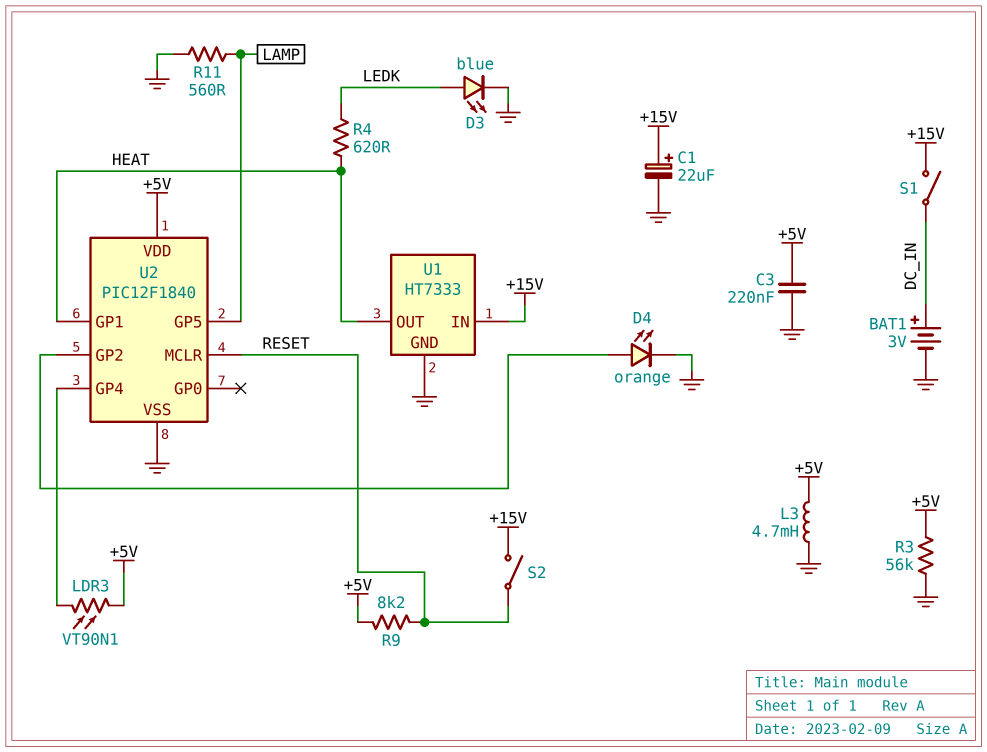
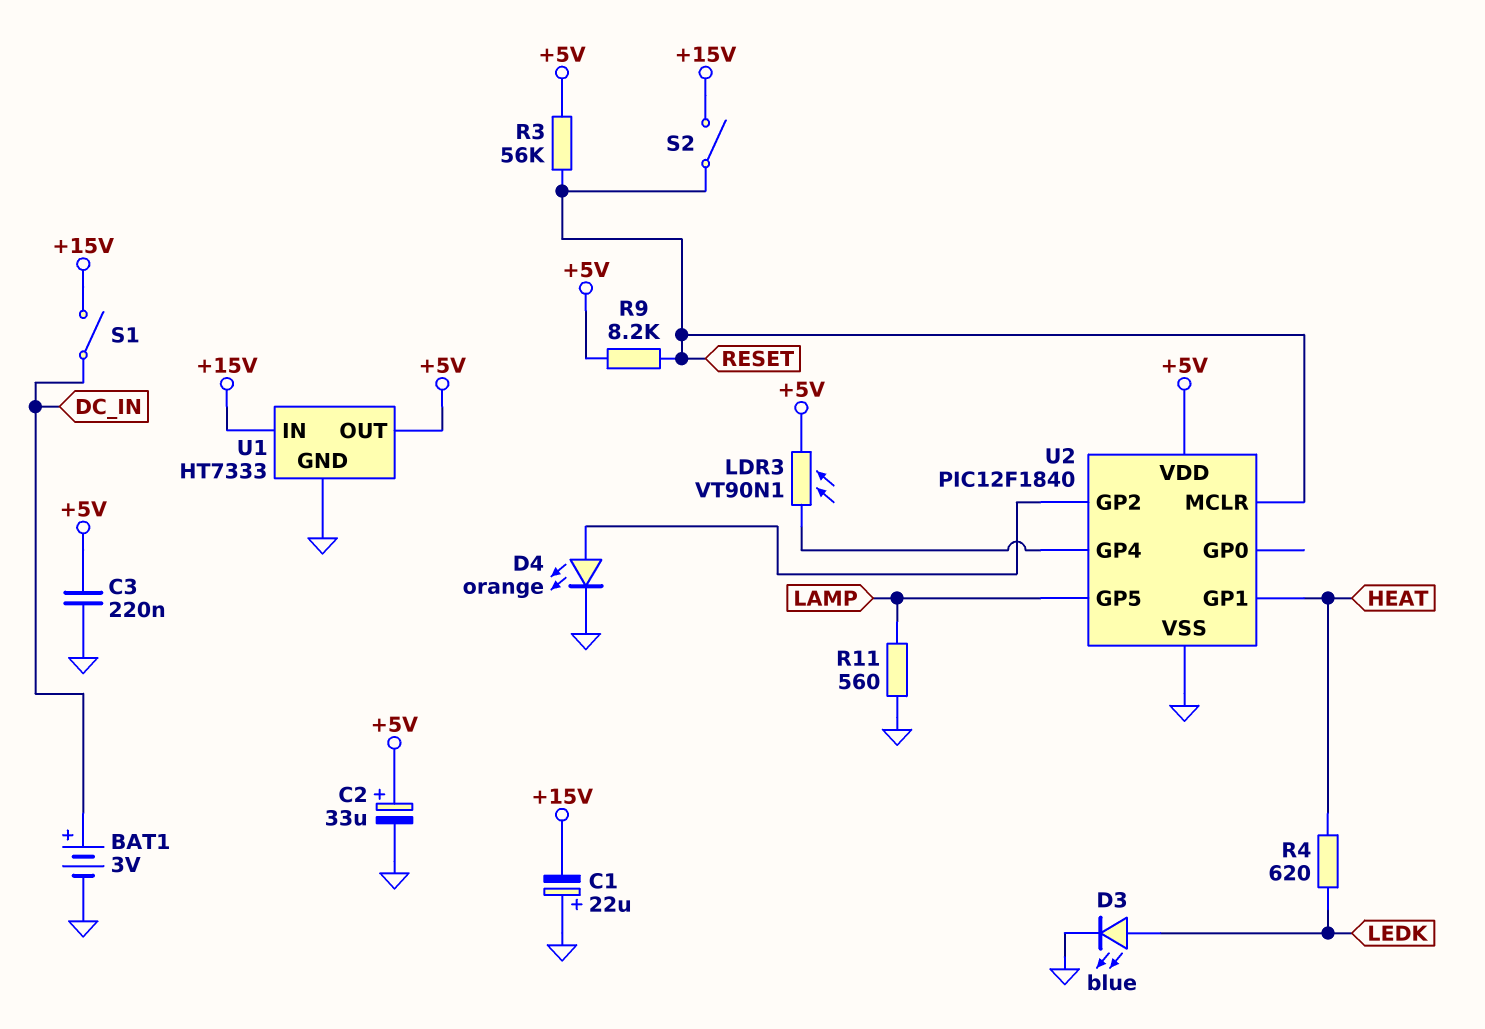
C1: 22uF (plus +15V, minus GND) -> 22uF (plus GND, minus +15V)
C2: none -> 33uF (plus +5V, minus GND)
L3: 4.7mH (+5V, GND) -> none
R3: 56k (+5V, GND) -> 56k (+5V, RESET)
U1 pin OUT: HEAT -> +5V

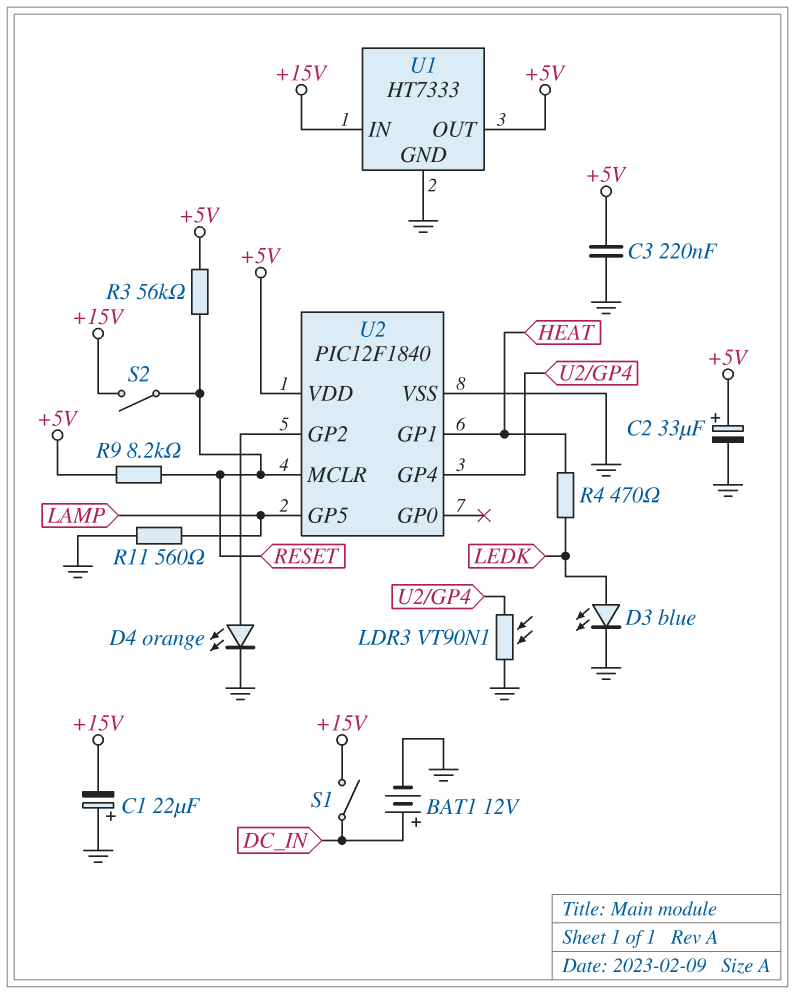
BAT1: 3V (plus DC_IN, minus GND) -> 12V (plus DC_IN, minus GND)
LDR3: VT90N1 (+5V, U2/GP4) -> VT90N1 (GND, U2/GP4)
R4: 620 (HEAT, LEDK) -> 470 (HEAT, LEDK)

